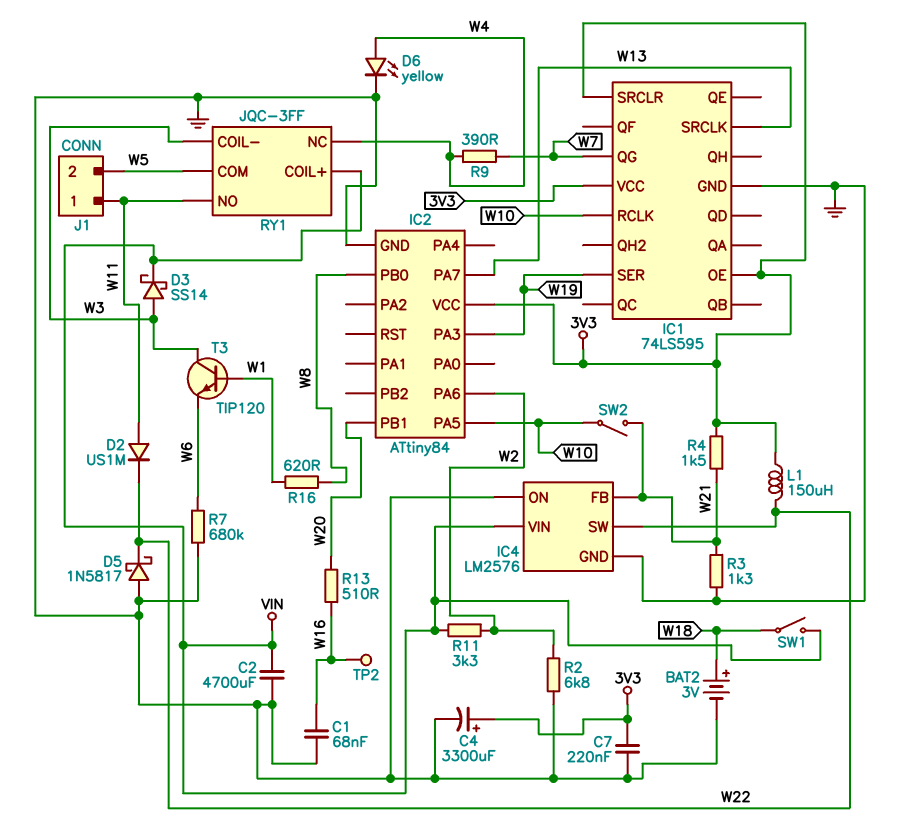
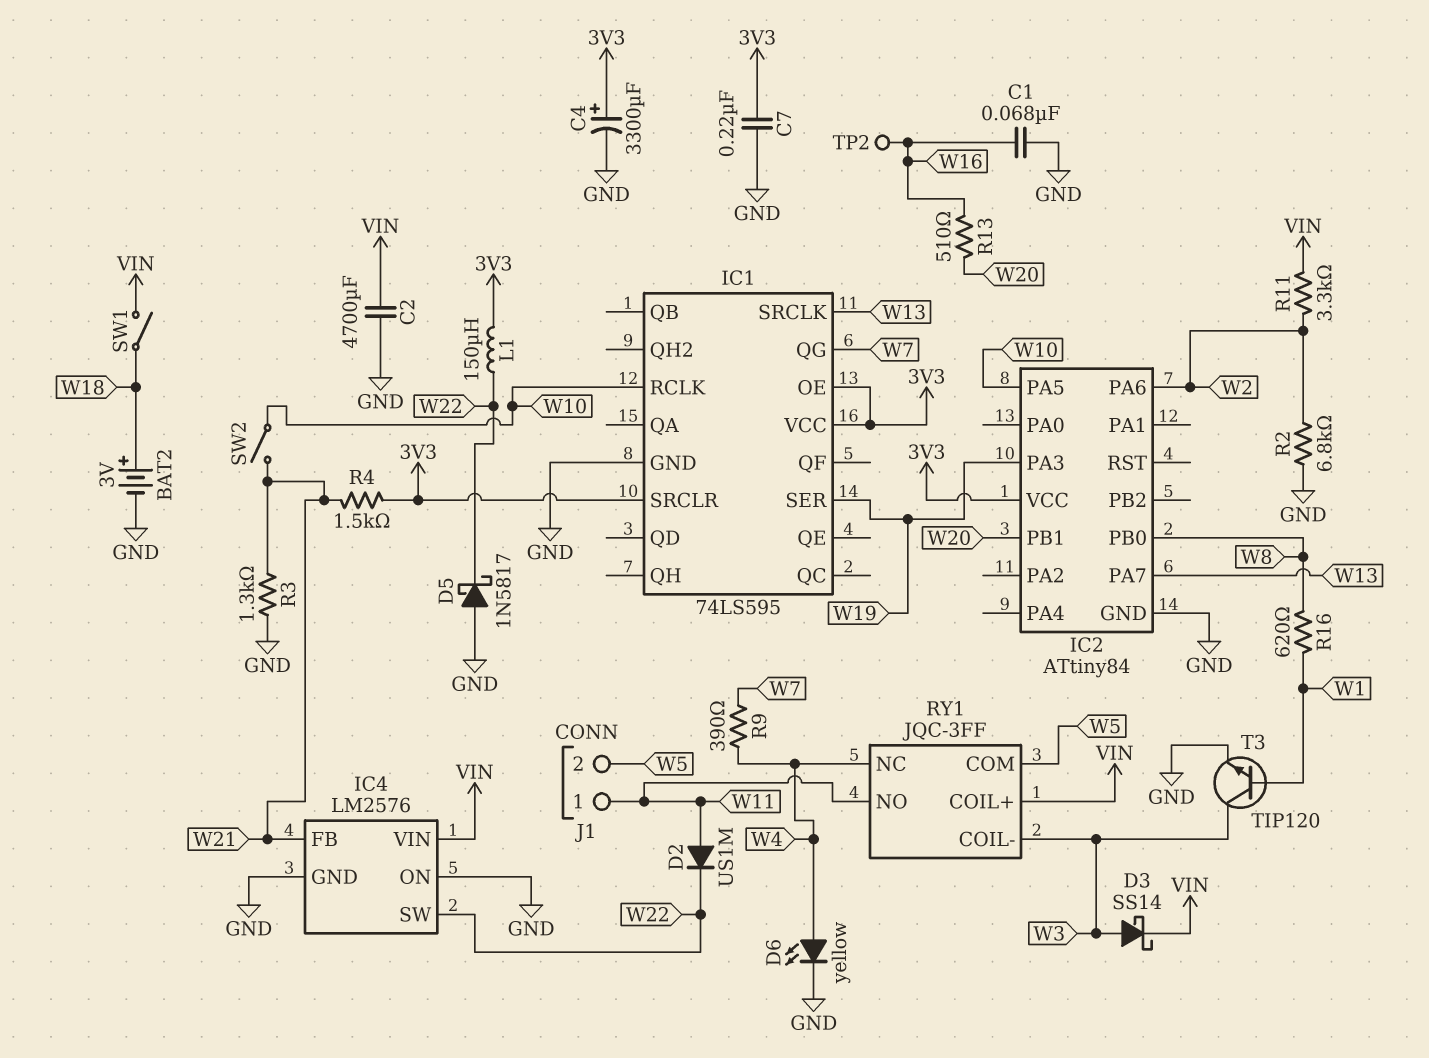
R7: 680k (GND, W6) -> none
T3: NPN TIP120 (B W1, C W3, E W6) -> NPN TIP120 (B W1, C W3, E GND)

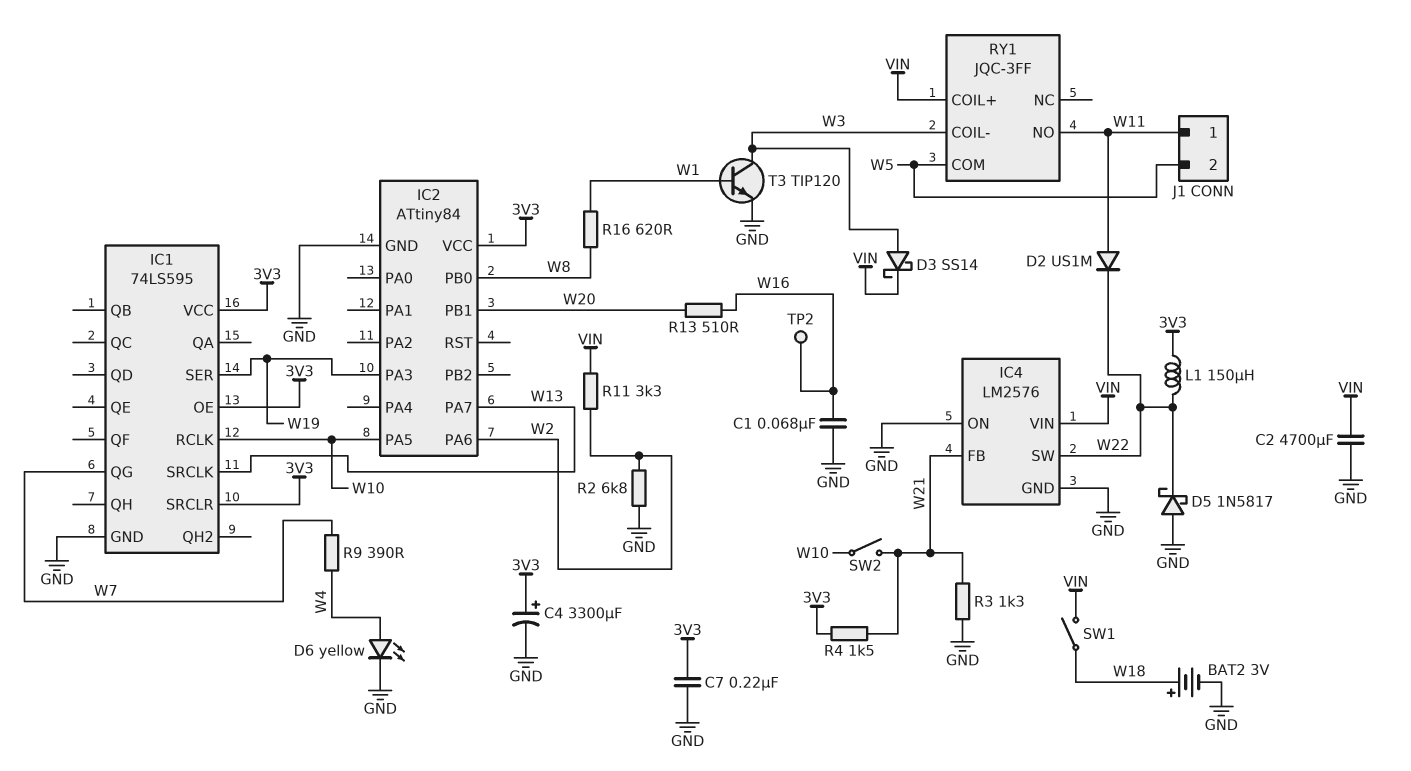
RY1 pin NC: W4 -> none

